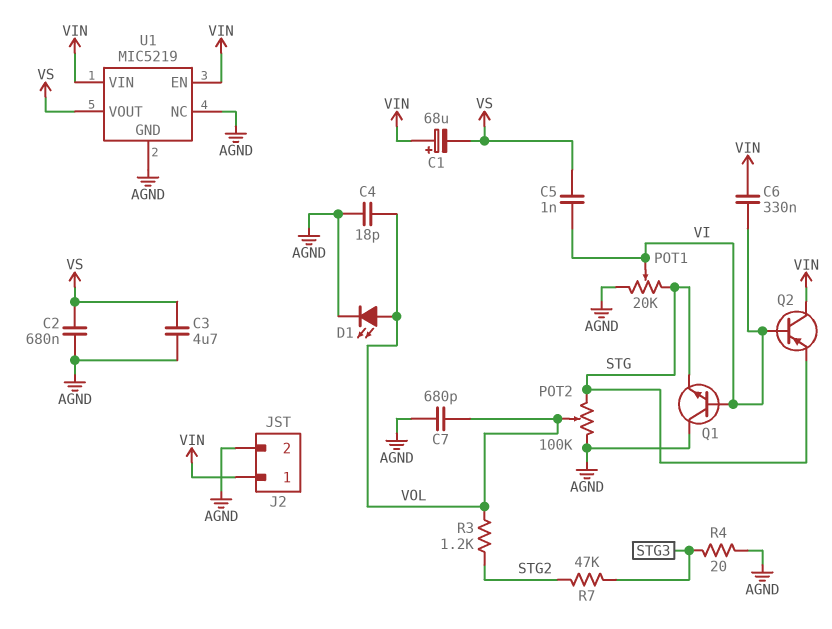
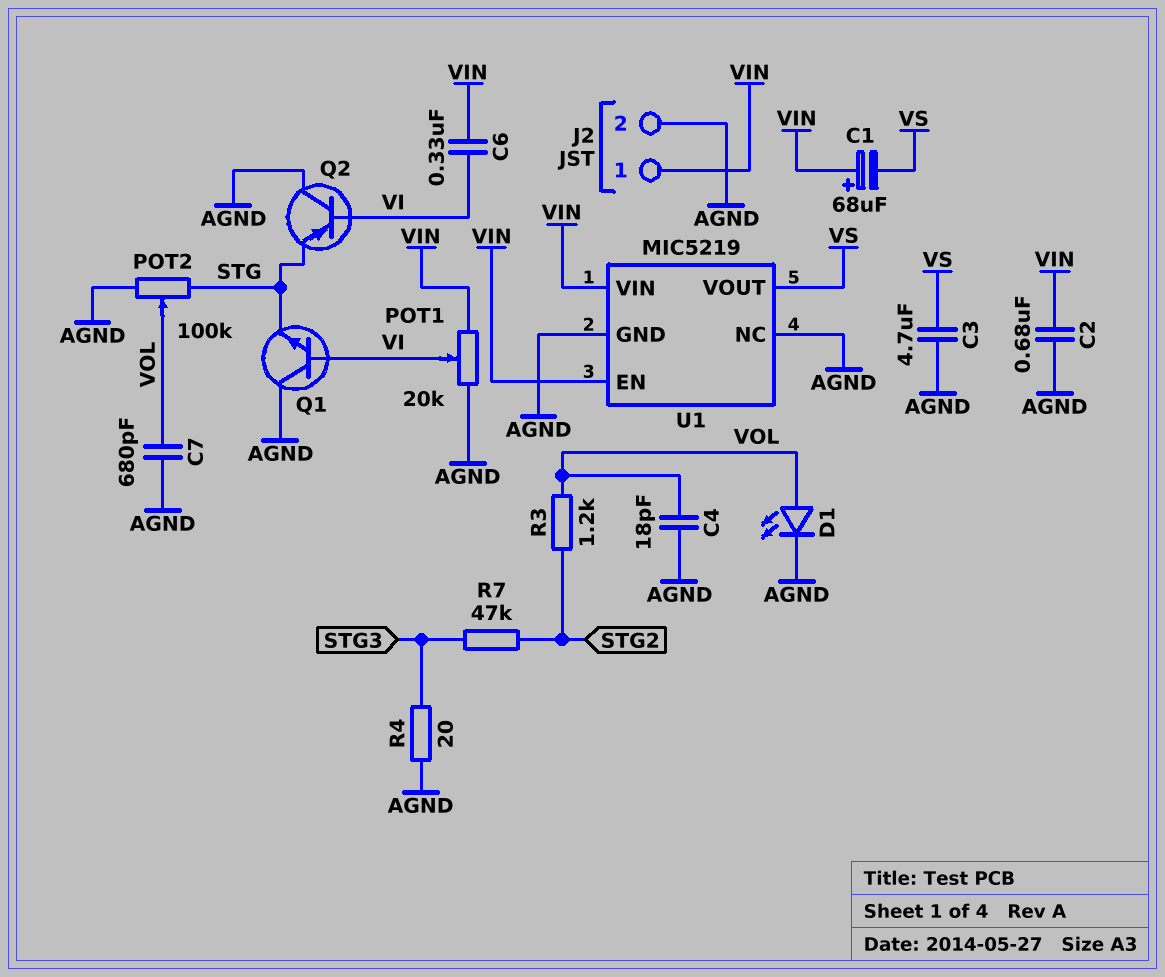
C2: 680nF (AGND, VS) -> 680nF (AGND, VIN)
C5: 1nF (VI, VS) -> none
POT1: 20k (AGND, STG, wiper VI) -> 20k (AGND, VIN, wiper VI)
Q2: PNP (B VI, C VIN, E STG) -> PNP (B VI, C AGND, E STG)

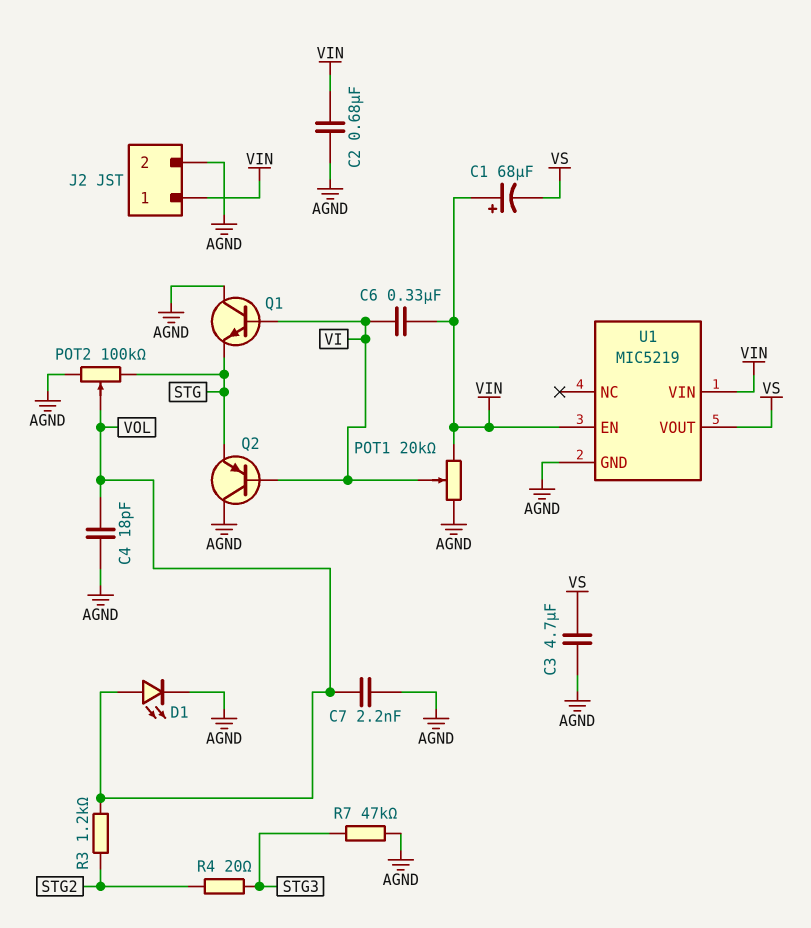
C7: 680pF (AGND, VOL) -> 2.2nF (AGND, VOL)
R4: 20 (AGND, STG3) -> 20 (STG2, STG3)
R7: 47k (STG2, STG3) -> 47k (AGND, STG3)
U1 pin NC: AGND -> none

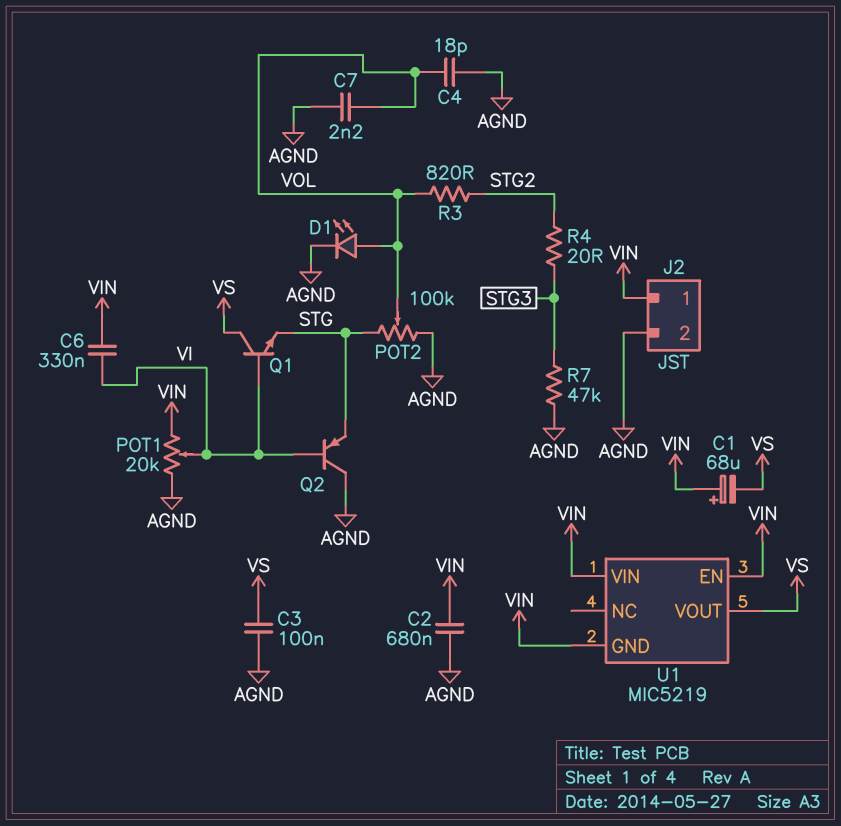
C3: 4.7uF (AGND, VS) -> 100nF (AGND, VS)
Q1: NPN (B VI, C AGND, E STG) -> NPN (B VI, C VS, E STG)
R3: 1.2k (STG2, VOL) -> 820 (STG2, VOL)
U1 pin GND: AGND -> VIN

